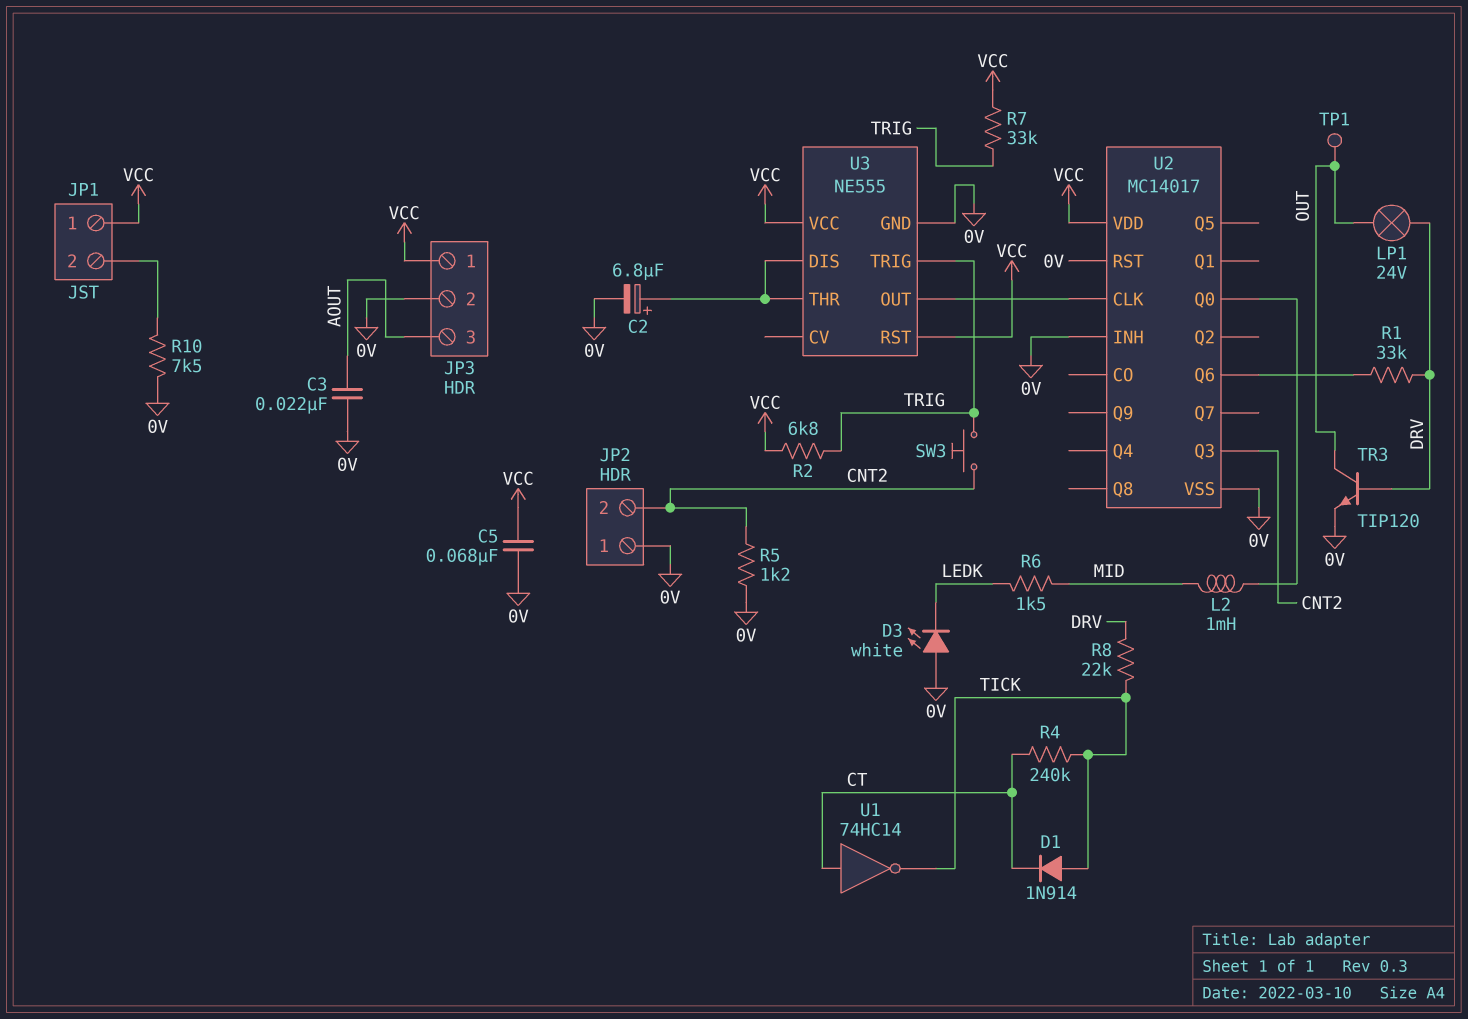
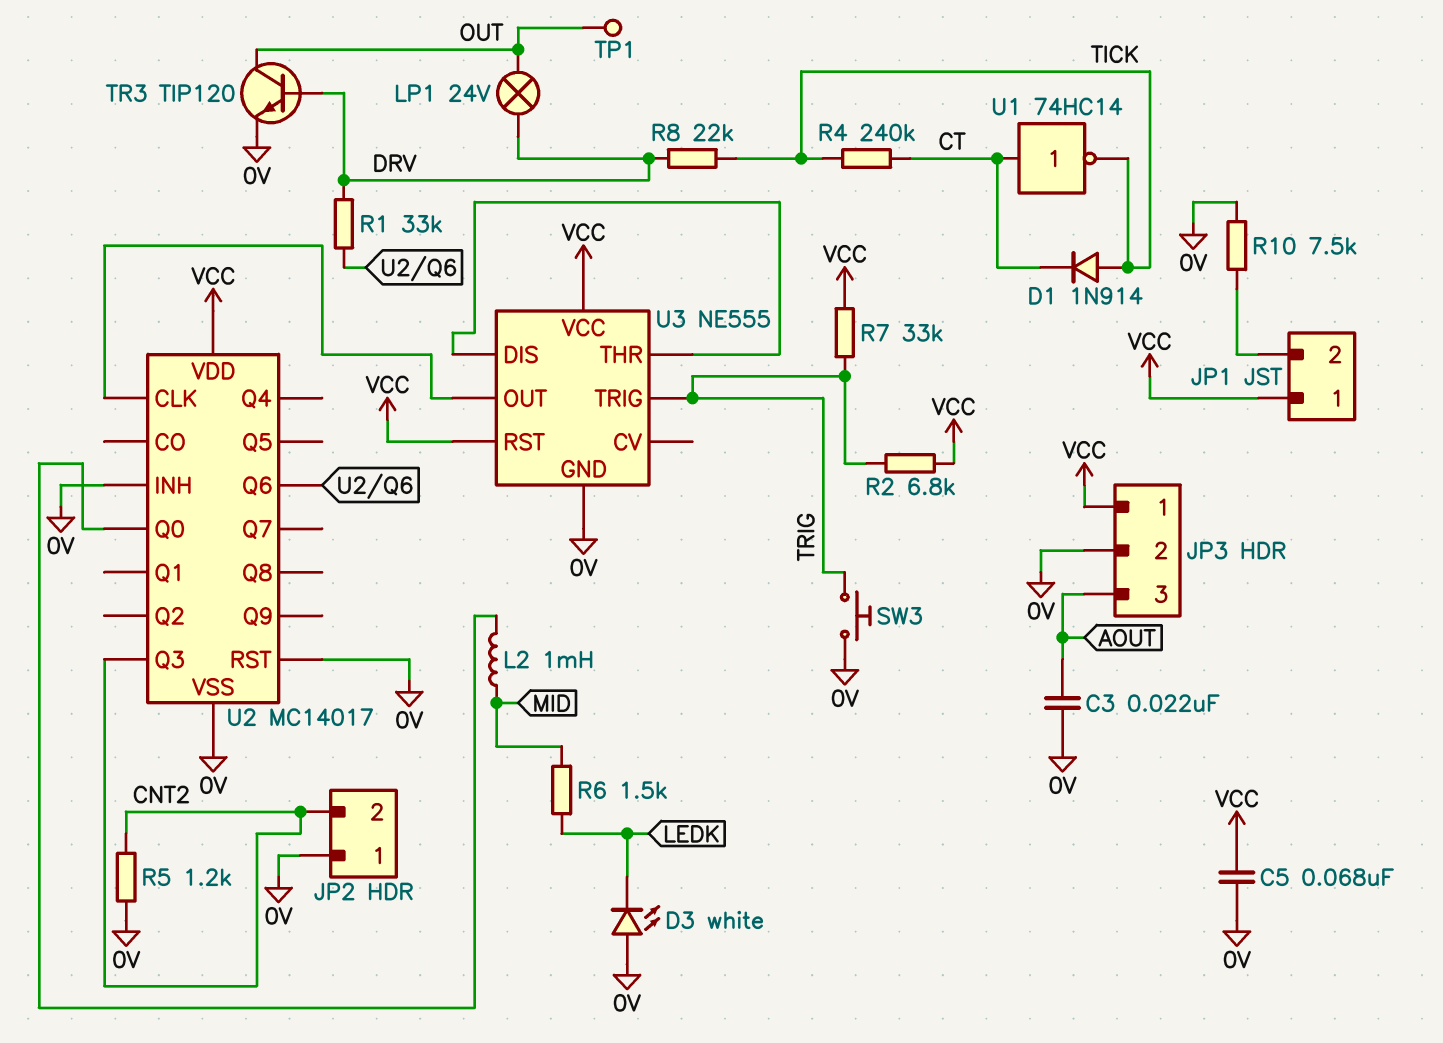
C2: 6.8uF (plus U3/DIS, minus 0V) -> none
SW3: button (CNT2, TRIG) -> button (0V, TRIG)

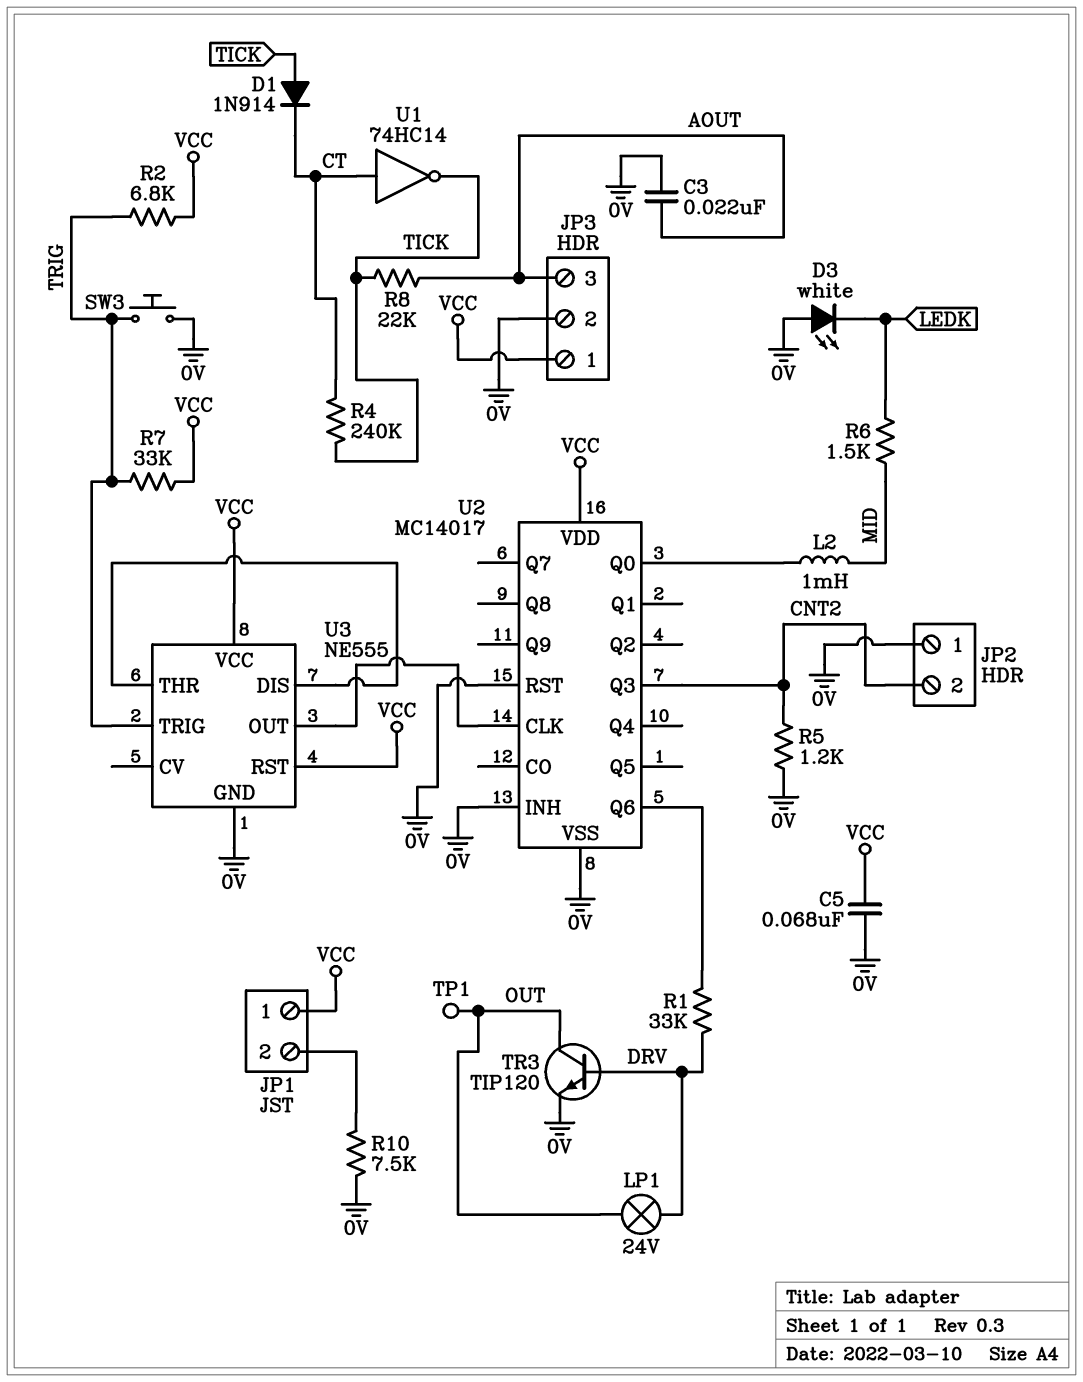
R8: 22k (DRV, TICK) -> 22k (AOUT, TICK)

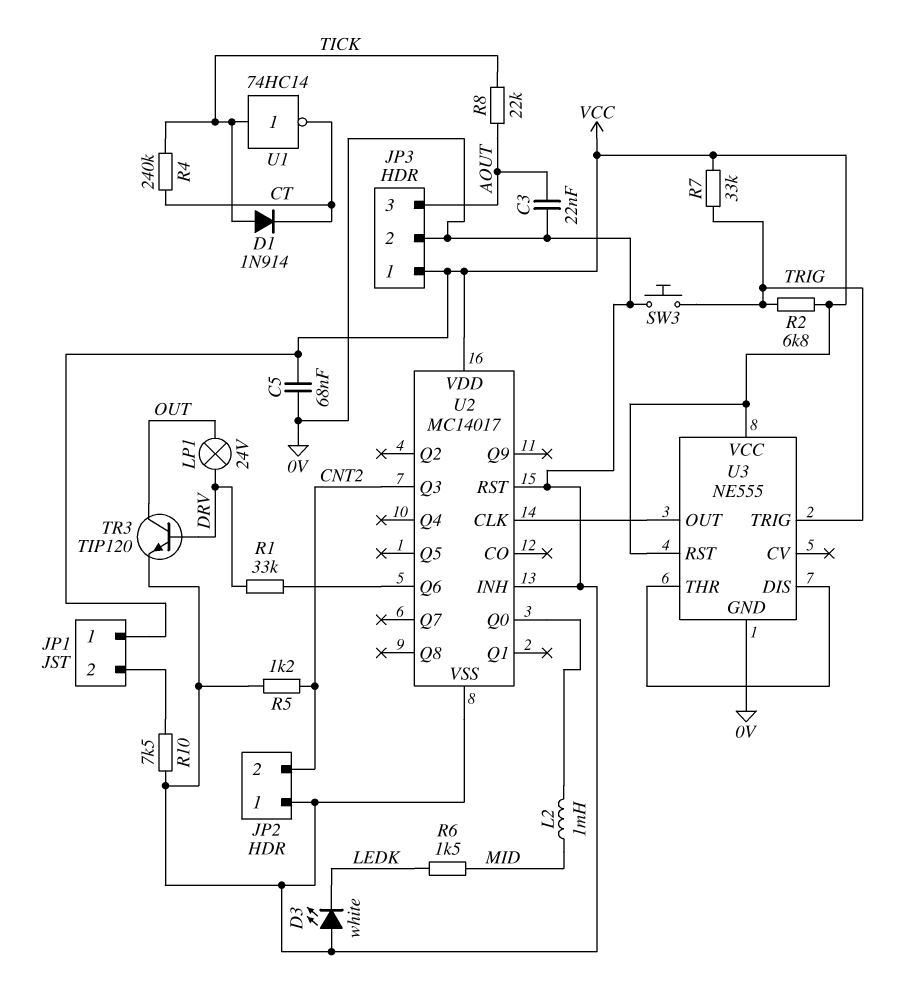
TP1: test point (OUT) -> none
U1: NOT 74HC14 (in CT, out TICK) -> NOT 74HC14 (in TICK, out CT)

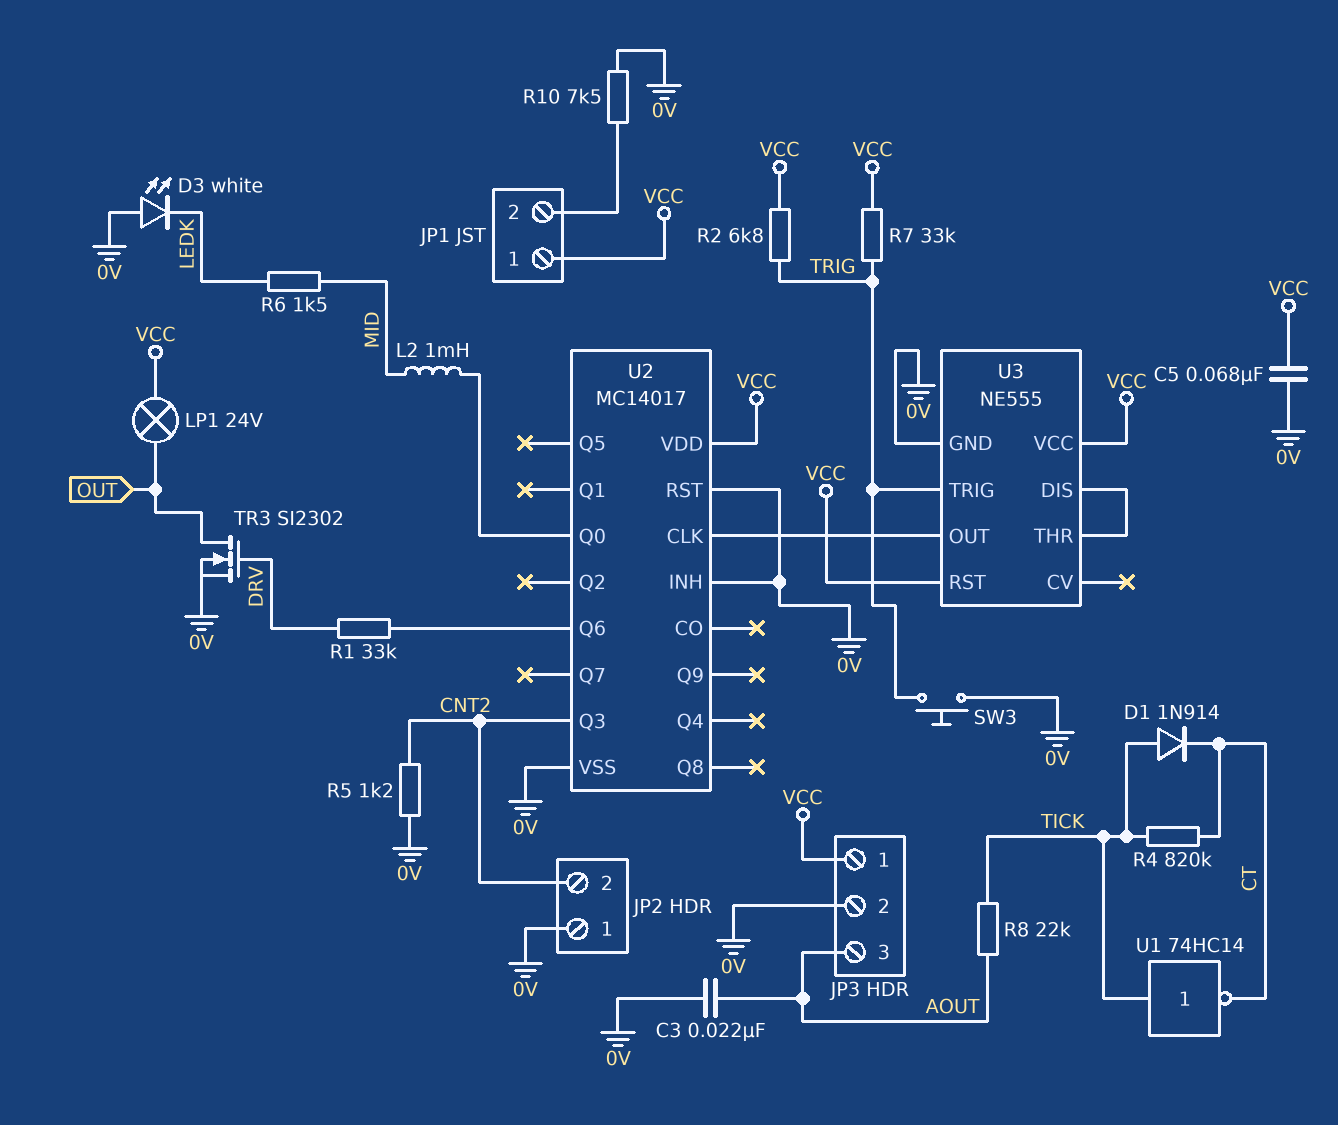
LP1: lamp 24V (DRV, OUT) -> lamp 24V (OUT, VCC)
R4: 240k (CT, TICK) -> 820k (CT, TICK)
TR3: NPN TIP120 (B DRV, C OUT, E 0V) -> NMOS SI2302 (G DRV, D OUT, S 0V)

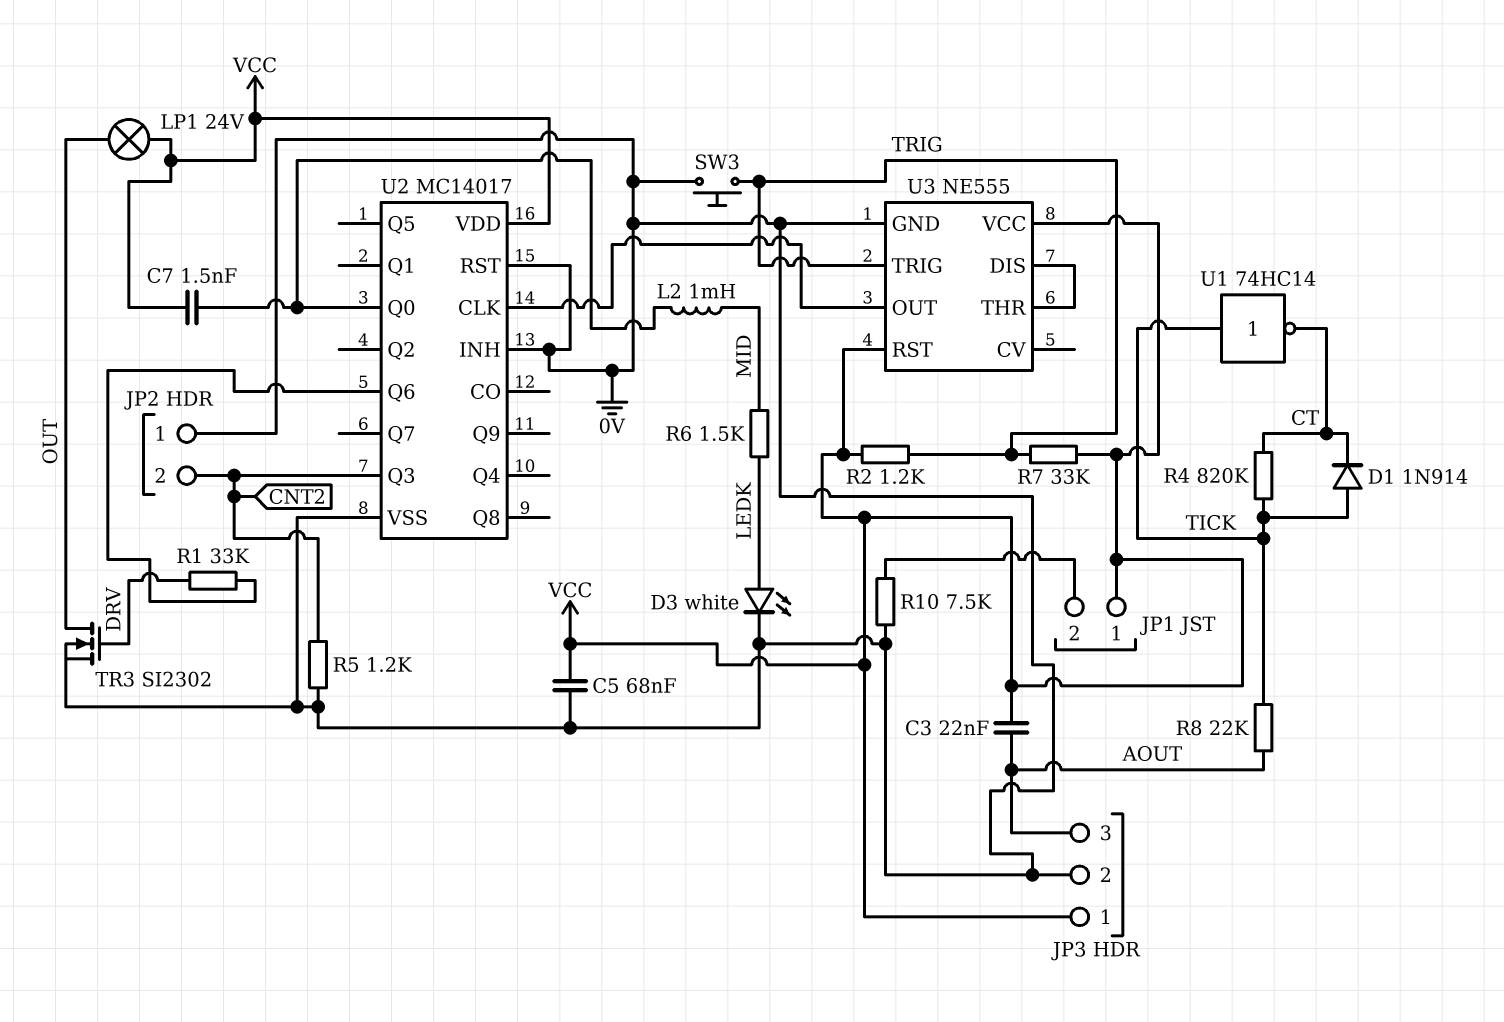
C3: 22nF (0V, AOUT) -> 22nF (AOUT, VCC)
C7: none -> 1.5nF (U2/Q0, VCC)
D3: LED white (A 0V, K LEDK) -> LED white (A LEDK, K 0V)
R2: 6.8k (TRIG, VCC) -> 1.2k (TRIG, VCC)

